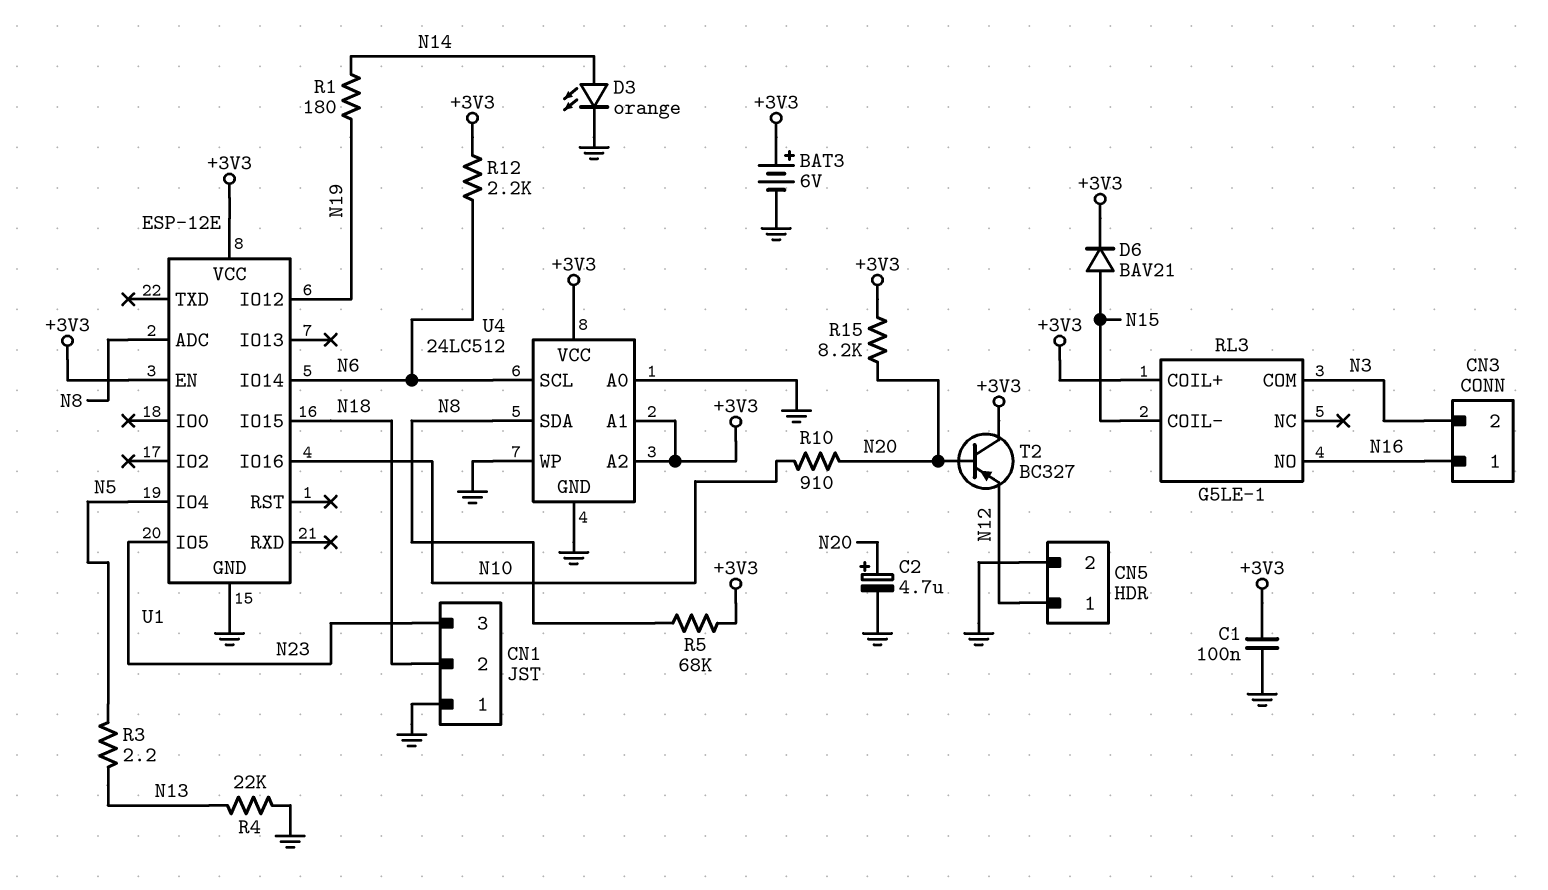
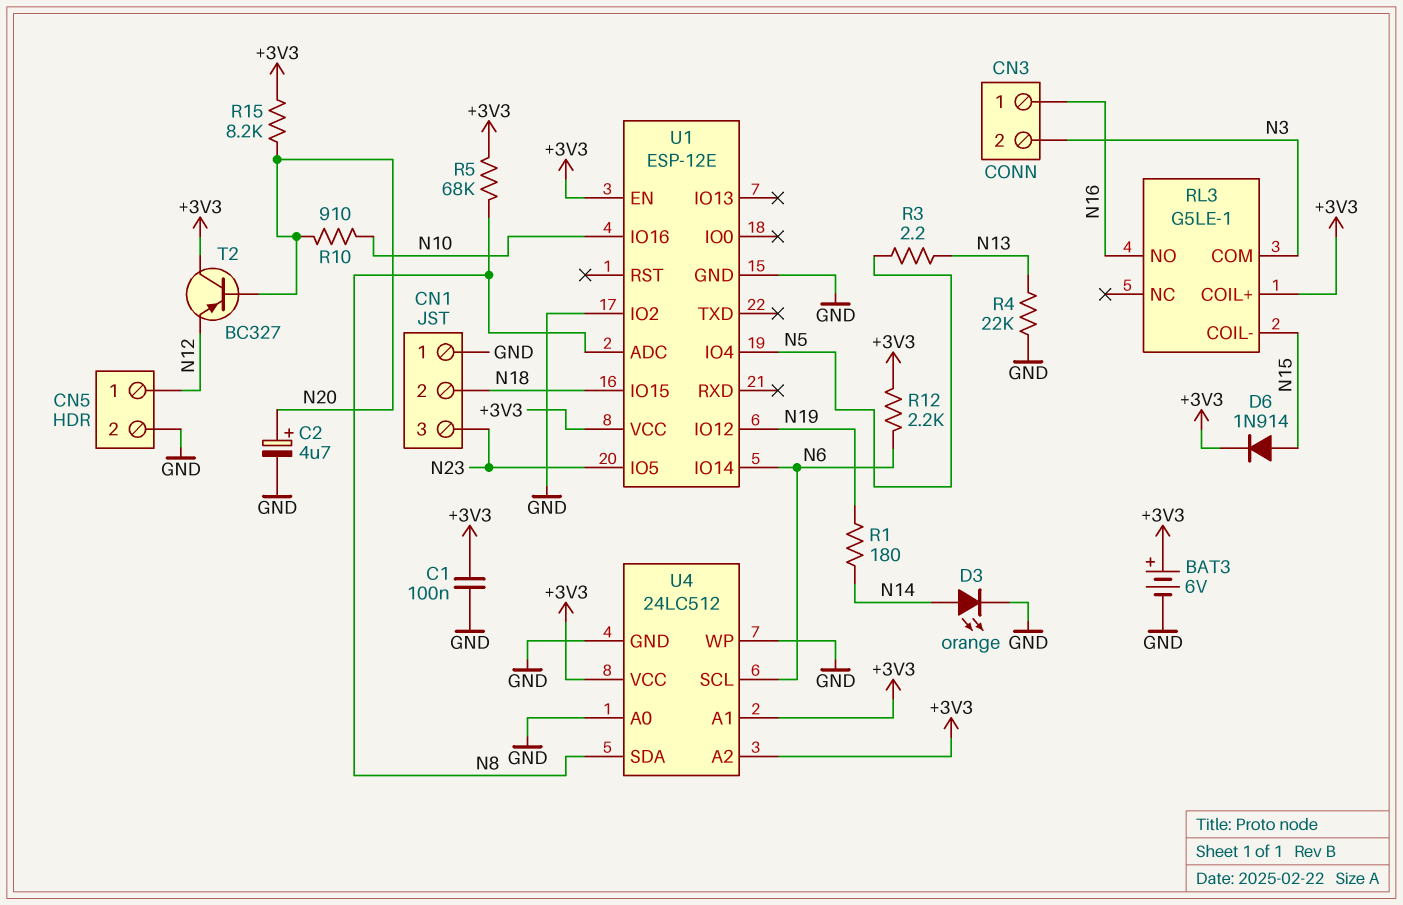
D6: diode BAV21 (A N15, K +3V3) -> diode 1N914 (A N15, K +3V3)
U1 pin IO2: none -> GND

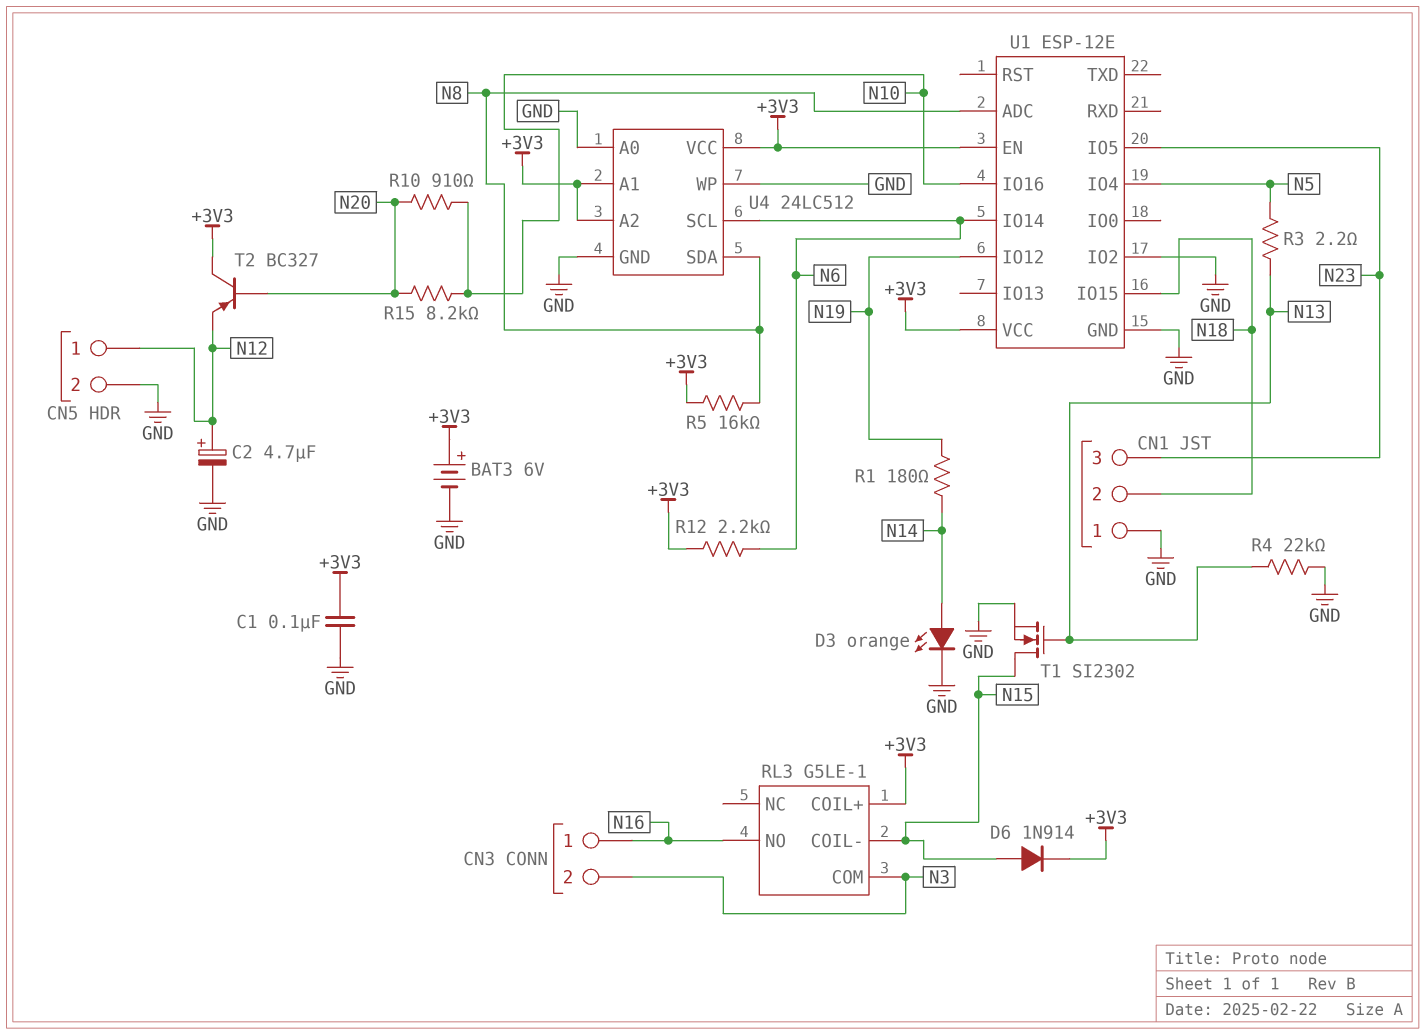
C2: 4.7uF (plus N20, minus GND) -> 4.7uF (plus N12, minus GND)
R5: 68k (+3V3, N8) -> 16k (+3V3, N8)
R15: 8.2k (+3V3, N20) -> 8.2k (N10, N20)
T1: none -> NMOS SI2302 (G N13, D N15, S GND)

